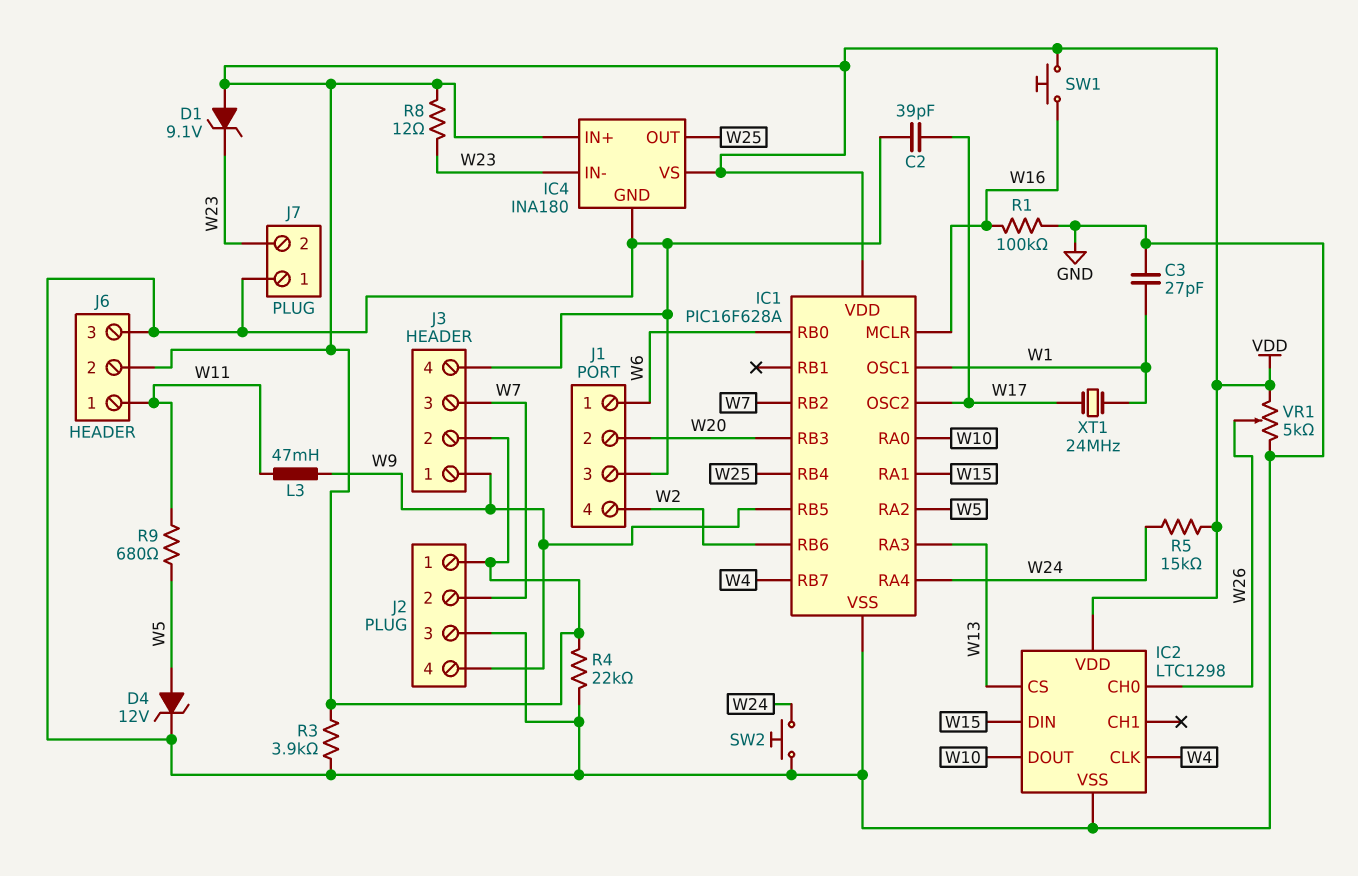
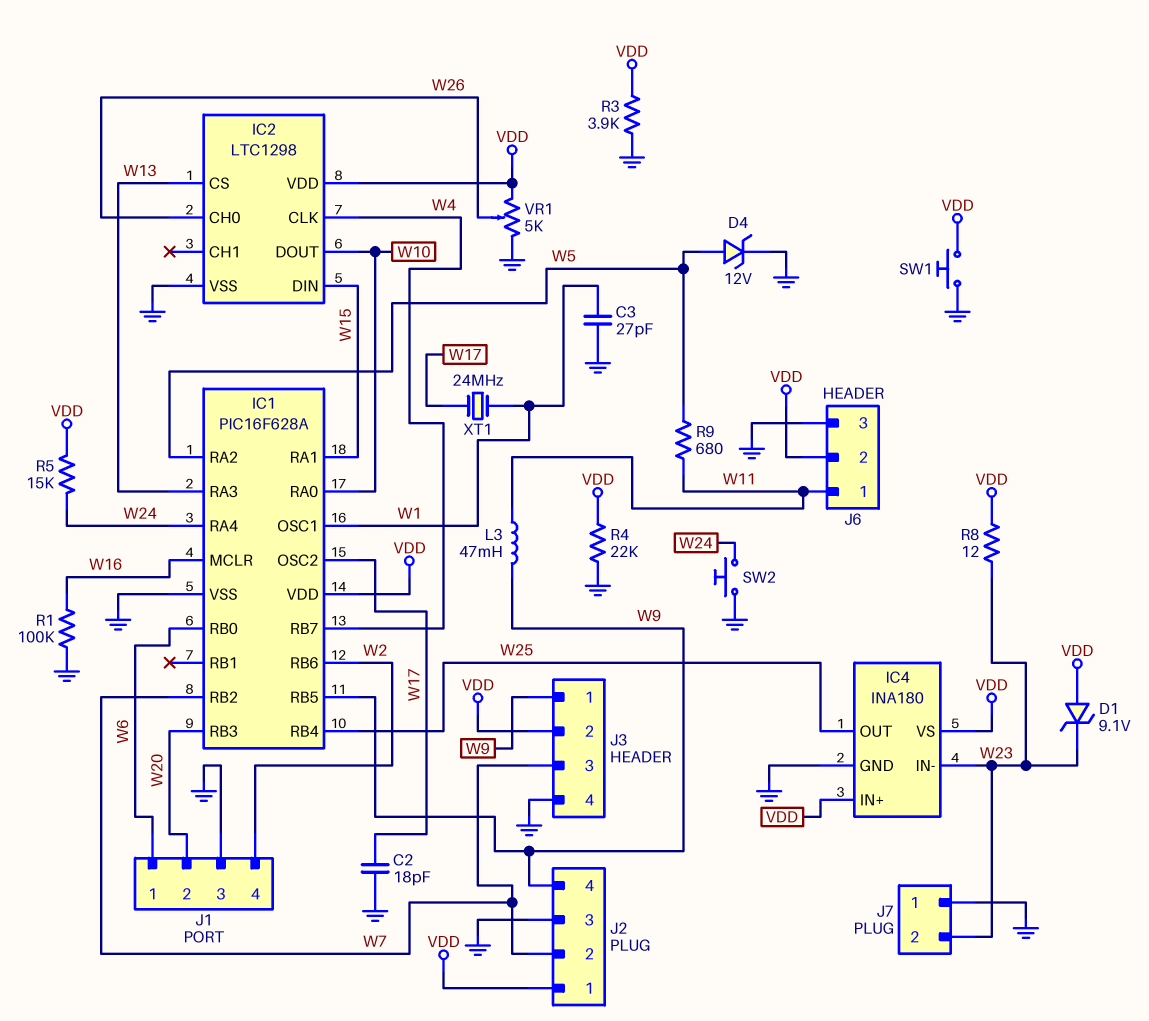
C2: 39pF (GND, W17) -> 18pF (GND, W17)
SW1: button (VDD, W16) -> button (GND, VDD)

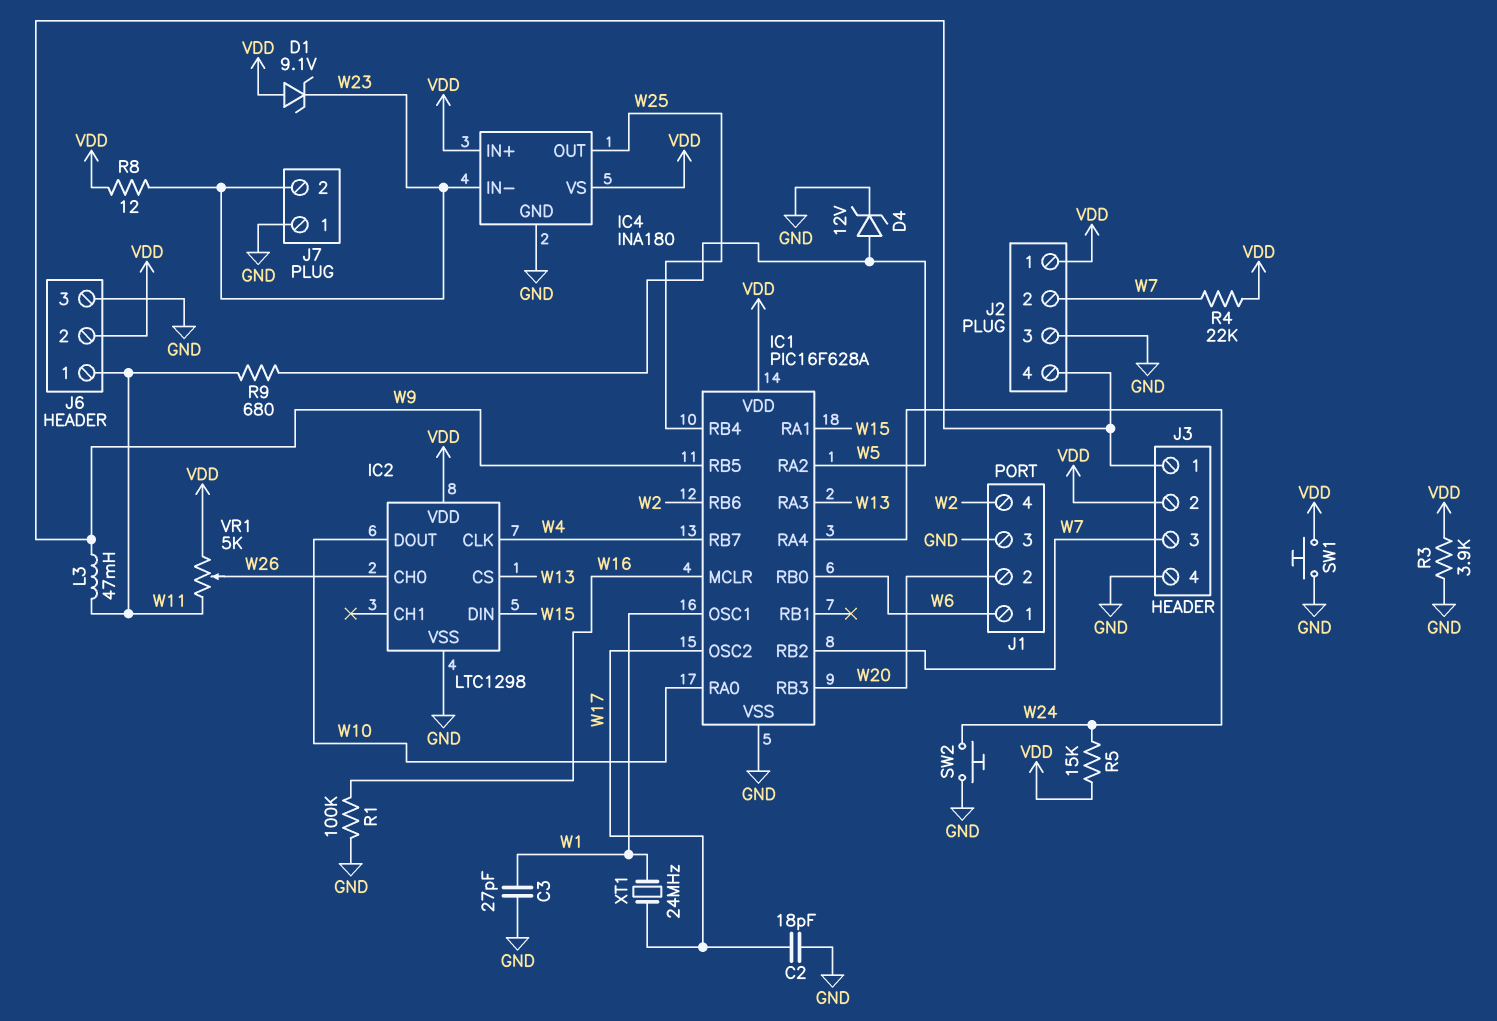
R4: 22k (GND, VDD) -> 22k (VDD, W7)
VR1: 5k (GND, VDD, wiper W26) -> 5k (VDD, W11, wiper W26)

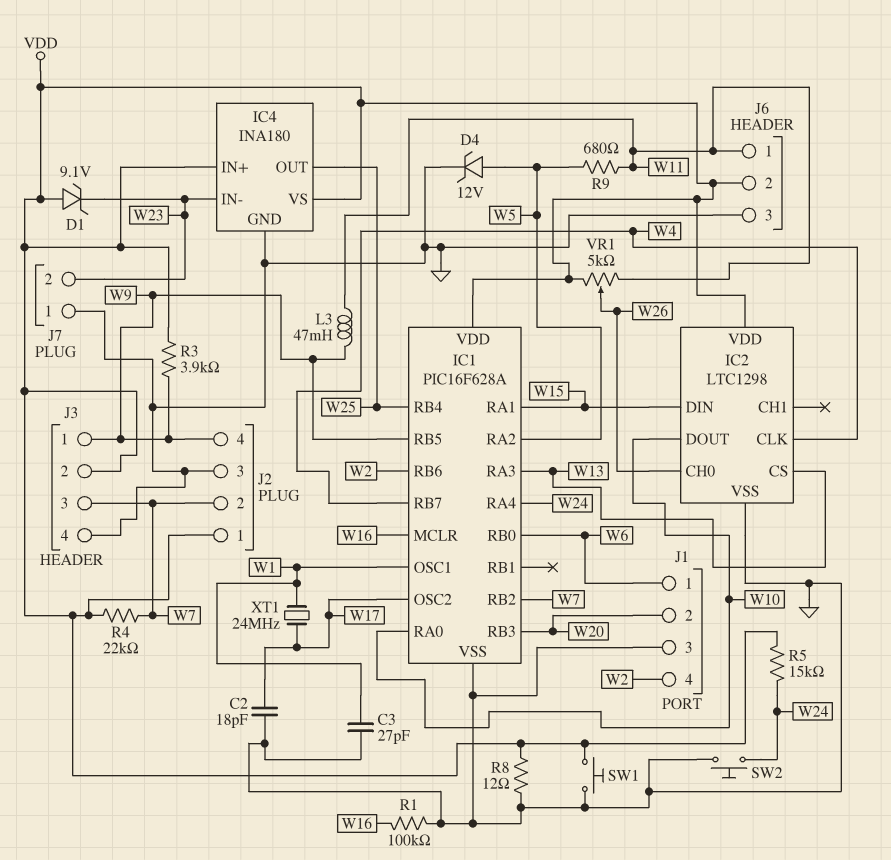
R3: 3.9k (GND, VDD) -> 3.9k (VDD, W9)
R8: 12 (VDD, W23) -> 12 (GND, VDD)

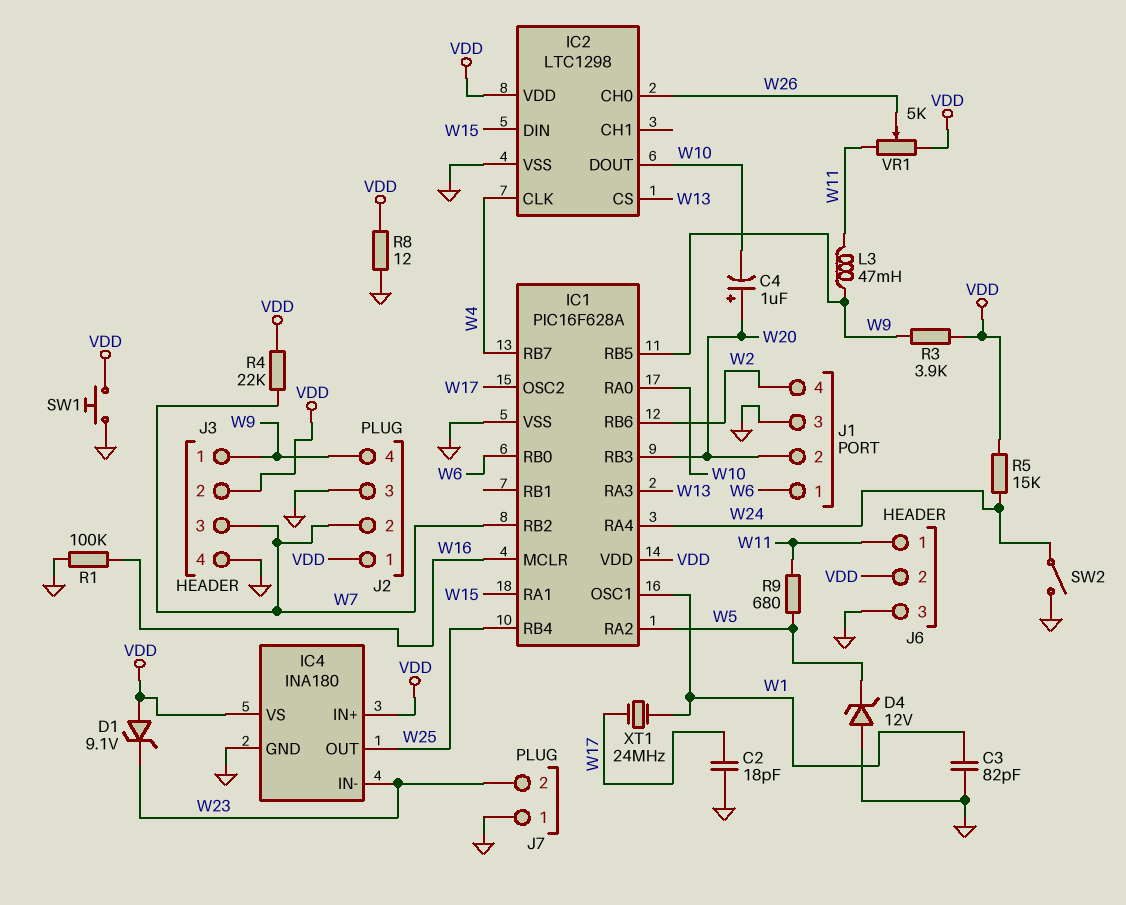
C3: 27pF (GND, W1) -> 82pF (GND, W1)
C4: none -> 1uF (plus W20, minus W10)
D4: zener 12V (A W5, K GND) -> zener 12V (A GND, K W5)
SW2: button (GND, W24) -> switch (GND, W24)

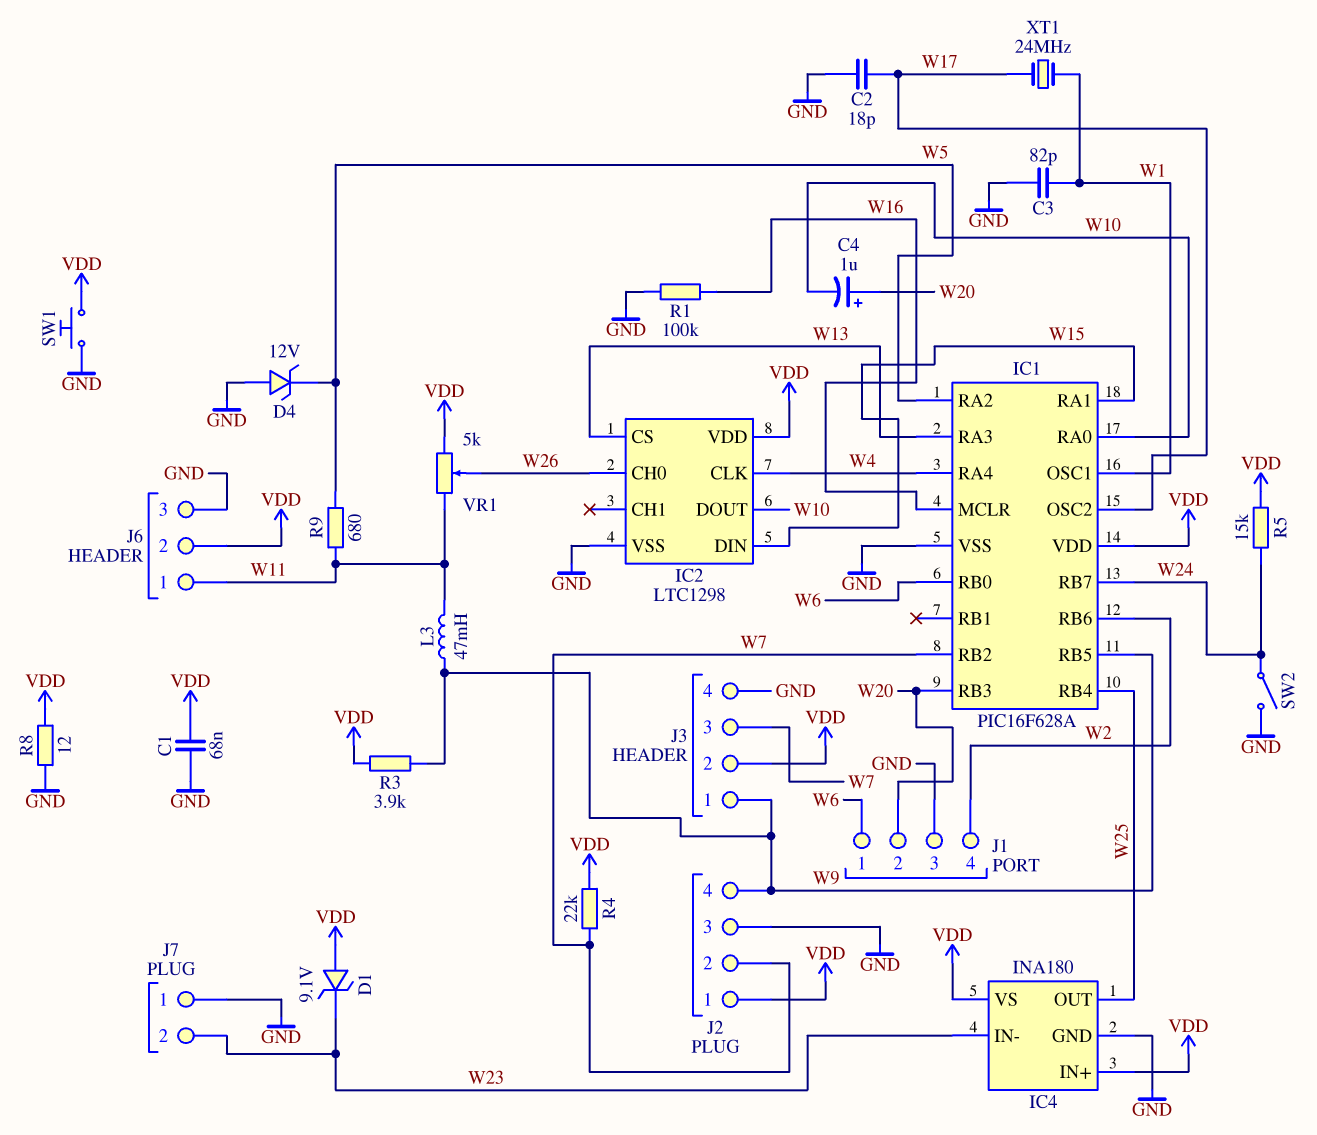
C1: none -> 68nF (GND, VDD)
IC1 pin RA4: W24 -> W4
IC1 pin RB7: W4 -> W24

